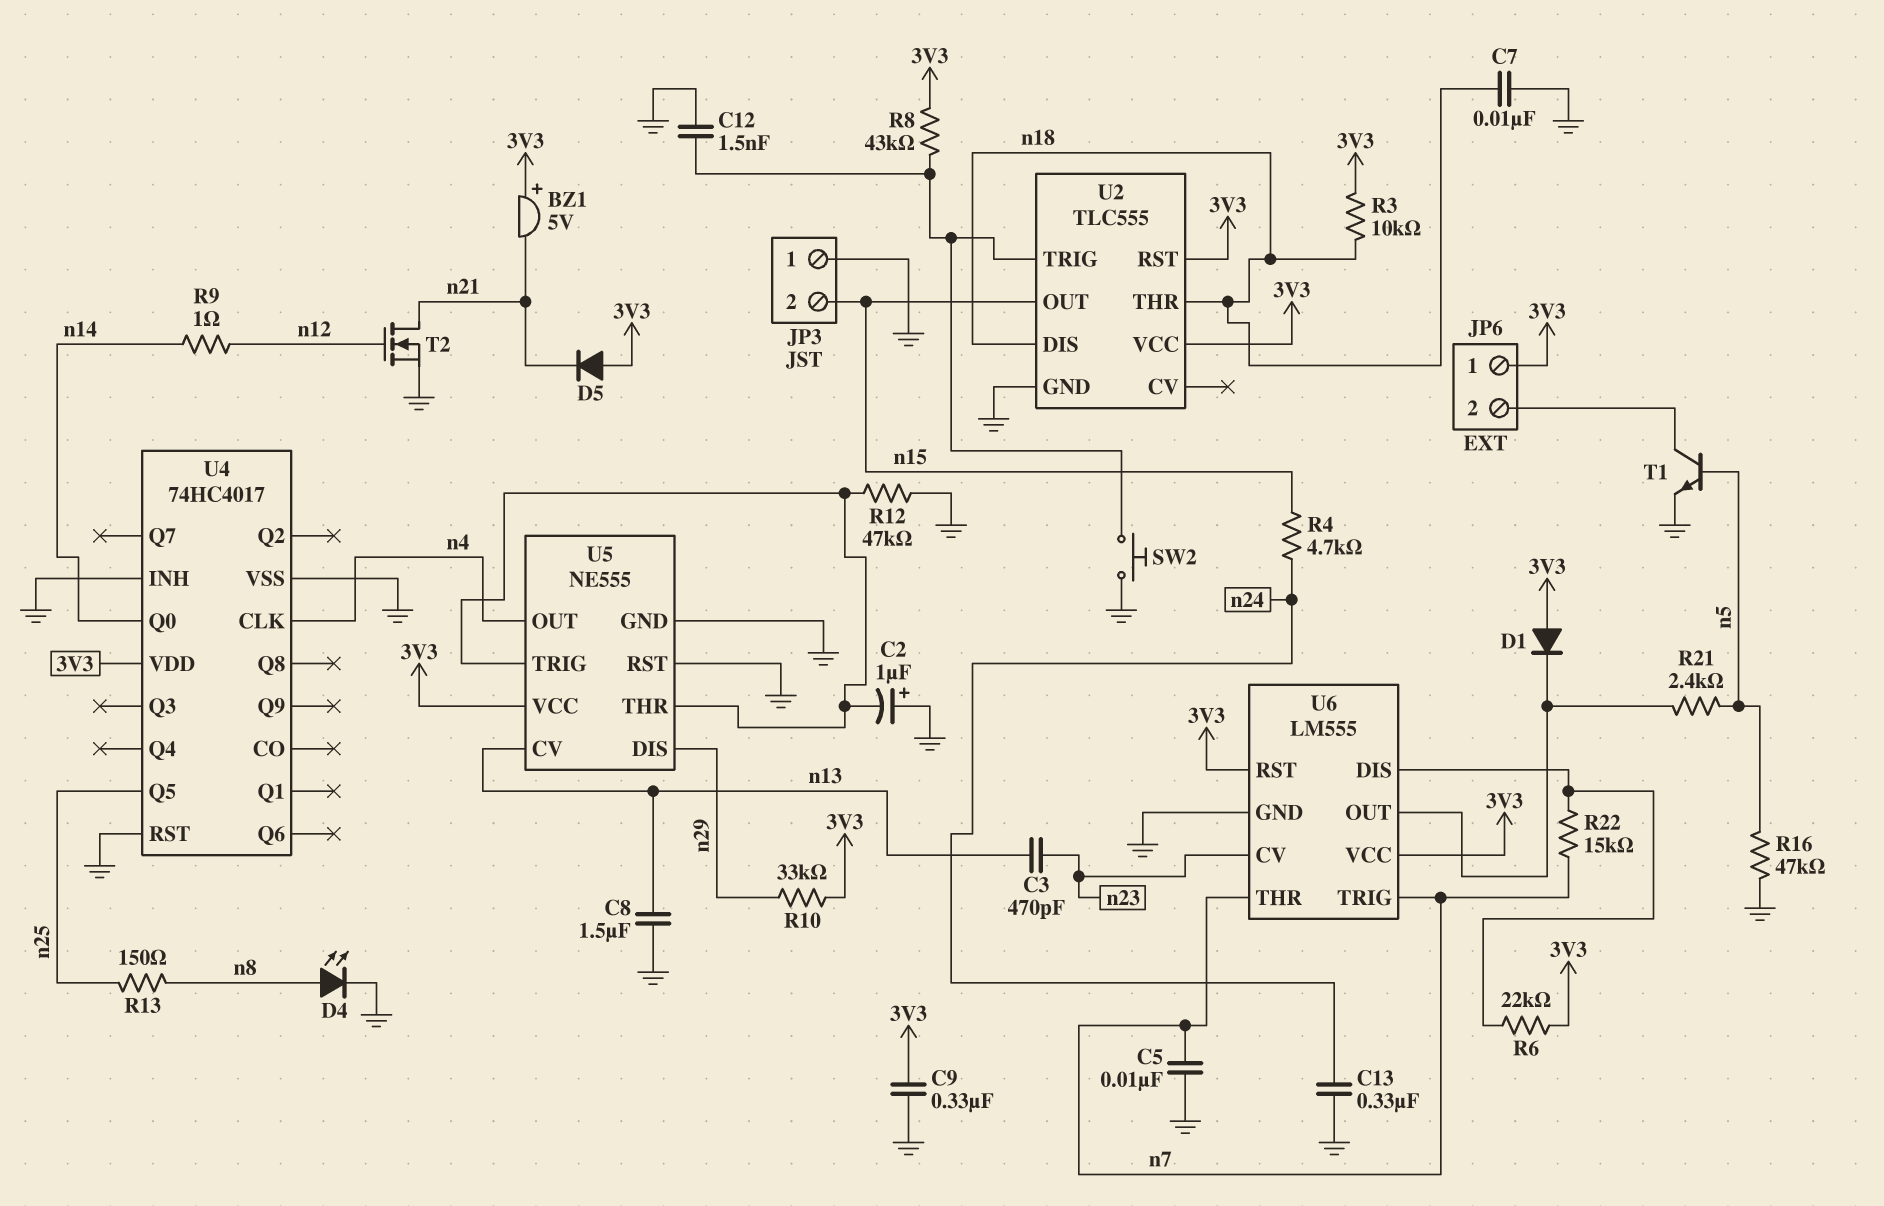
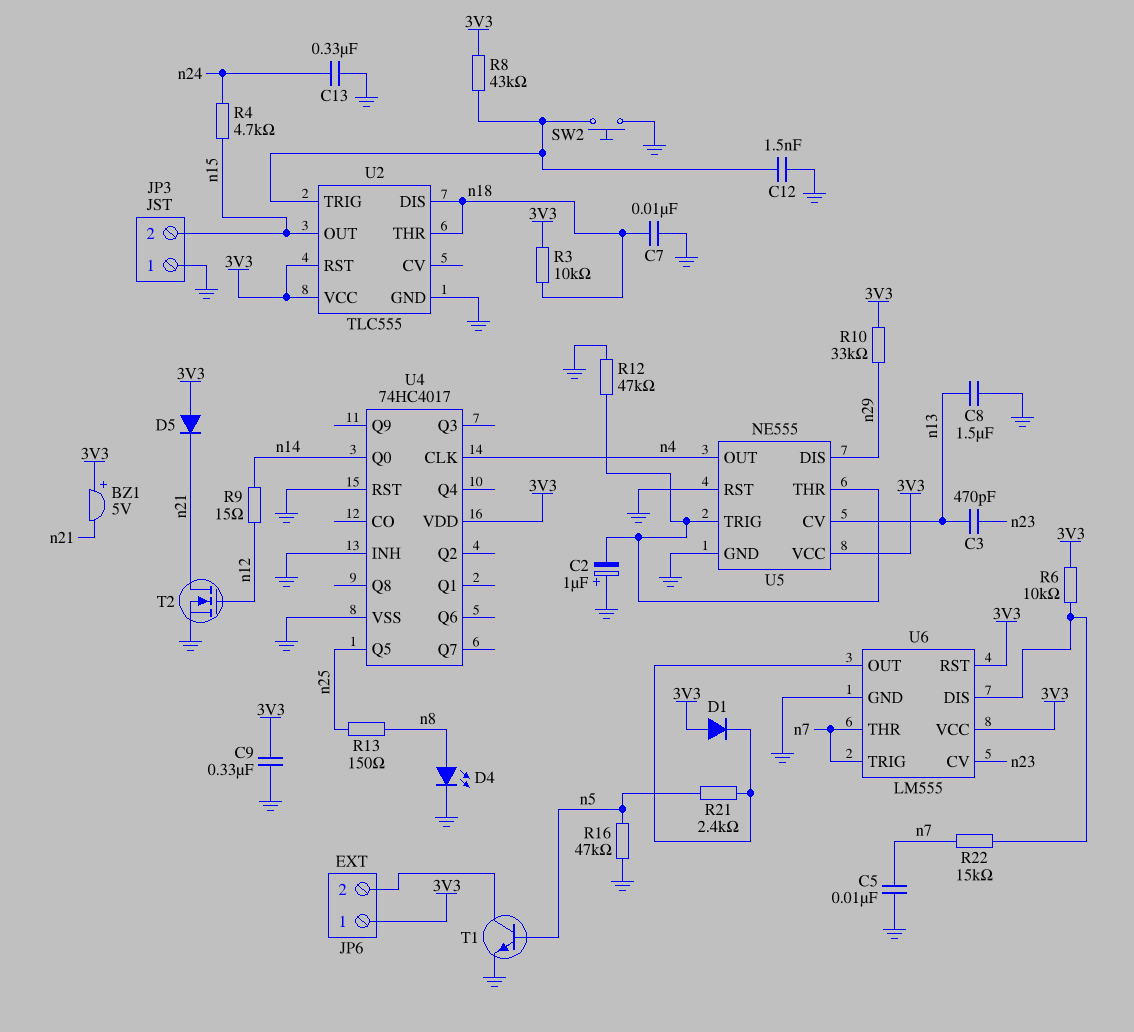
R6: 22k (3V3, U6/DIS) -> 10k (3V3, U6/DIS)
R9: 1 (n12, n14) -> 15 (n12, n14)

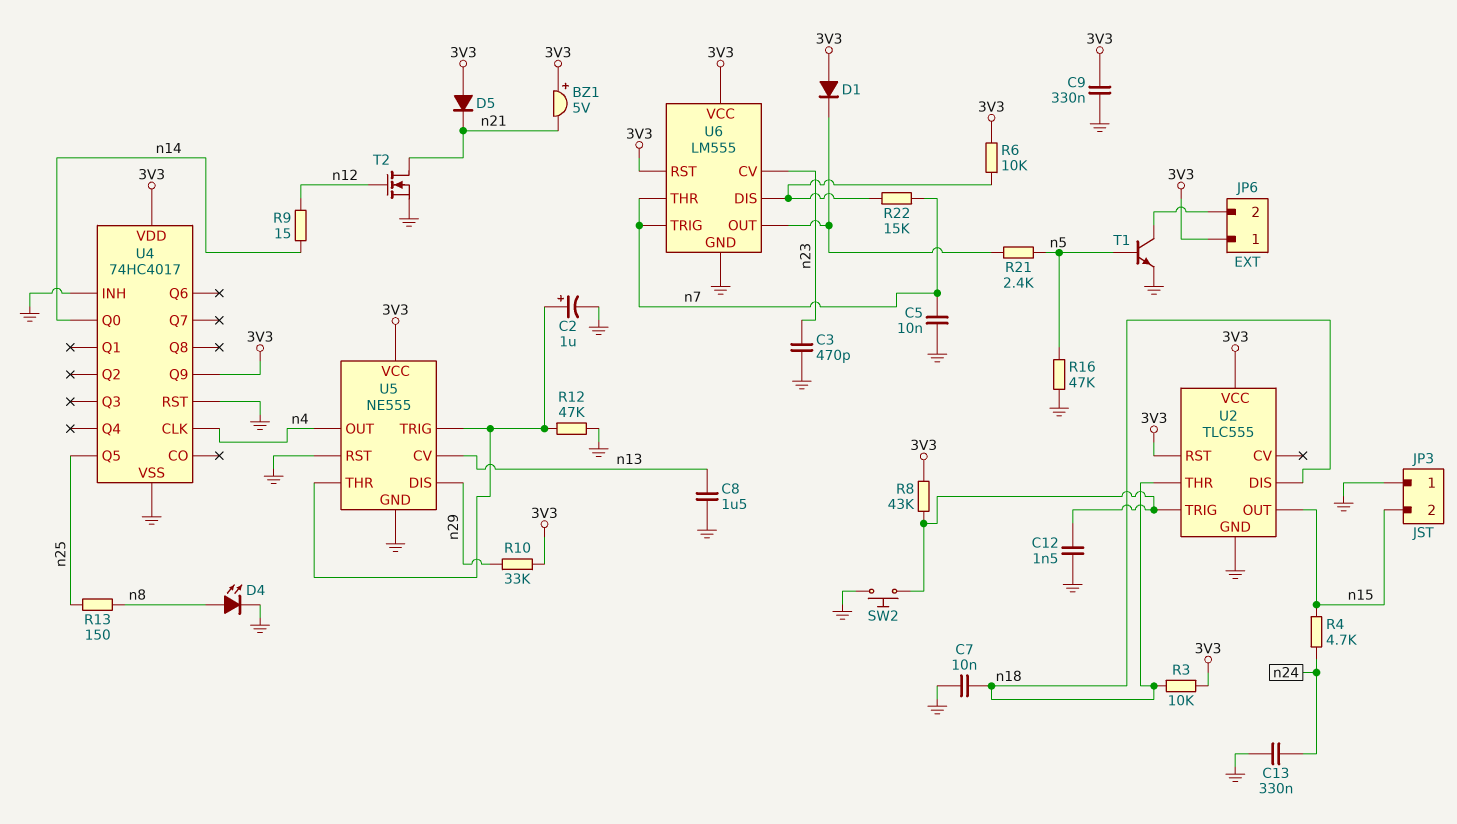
C2: 1uF (plus GND, minus U5/THR) -> 1uF (plus U5/THR, minus GND)
C3: 470pF (n13, n23) -> 470pF (GND, n23)
U4 pin Q9: none -> 3V3

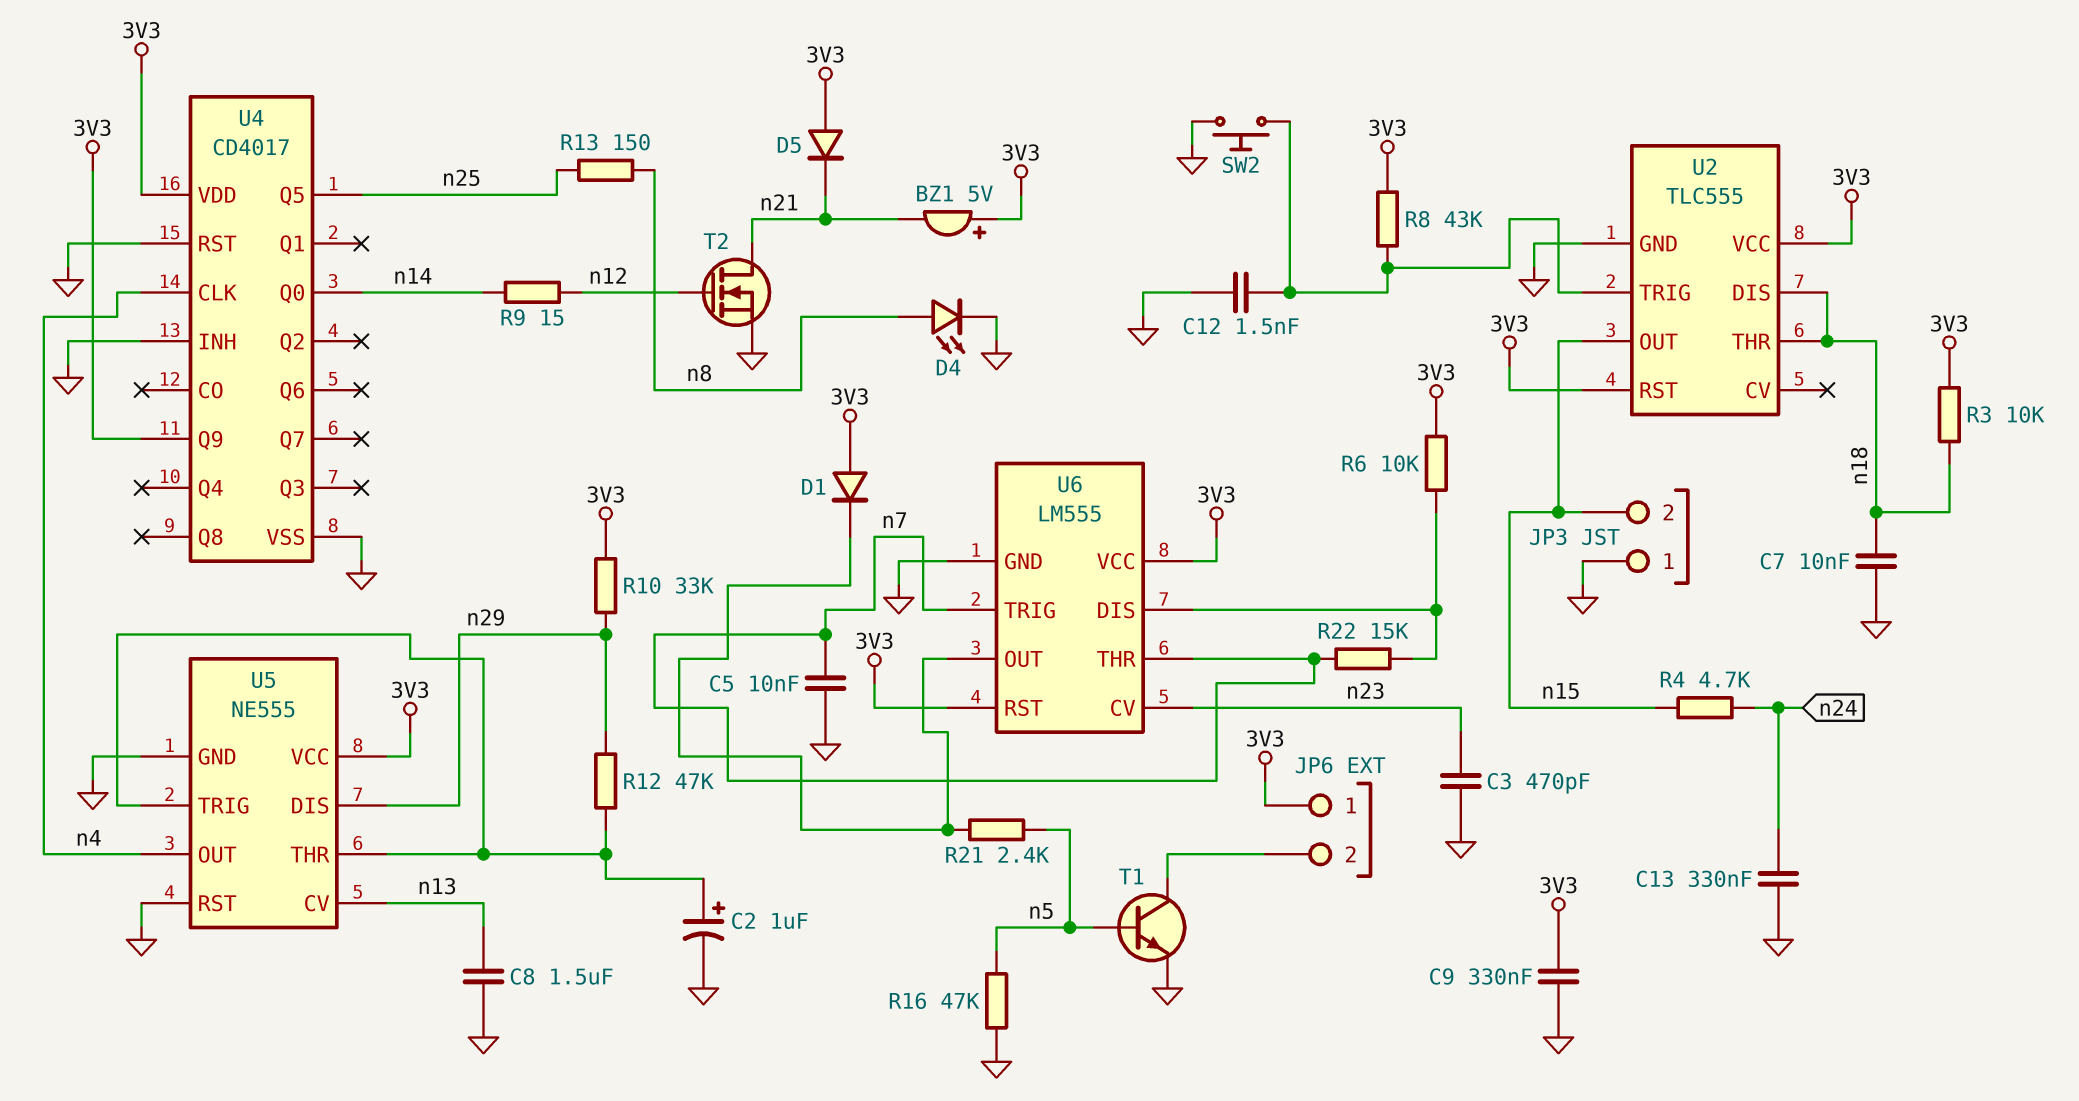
R12: 47k (GND, U5/THR) -> 47k (U5/THR, n29)
U4: 74HC4017 -> CD4017

